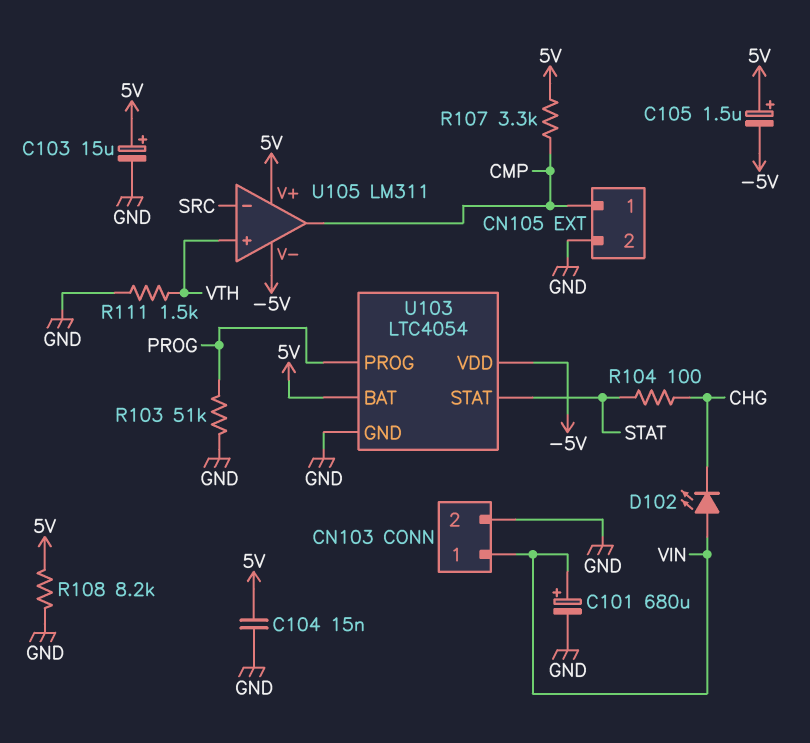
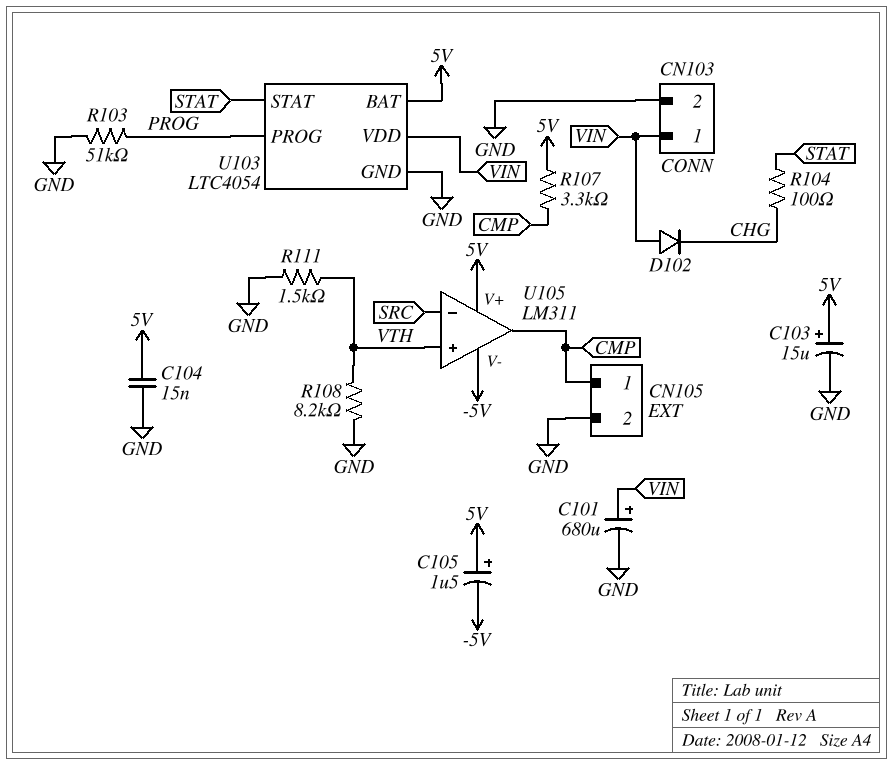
D102: LED (A VIN, K CHG) -> diode (A VIN, K CHG)
R108: 8.2k (5V, GND) -> 8.2k (GND, VTH)
U103 pin VDD: -5V -> VIN

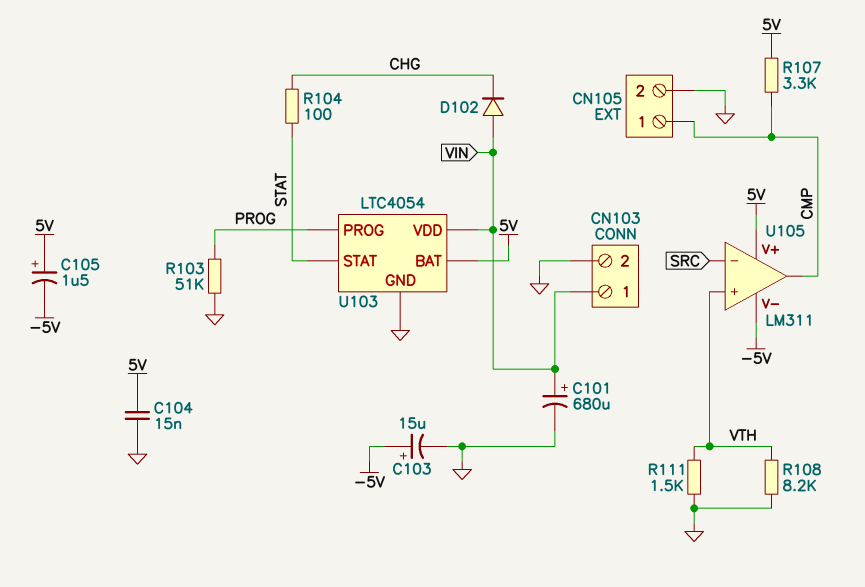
C103: 15uF (plus 5V, minus GND) -> 15uF (plus -5V, minus GND)

